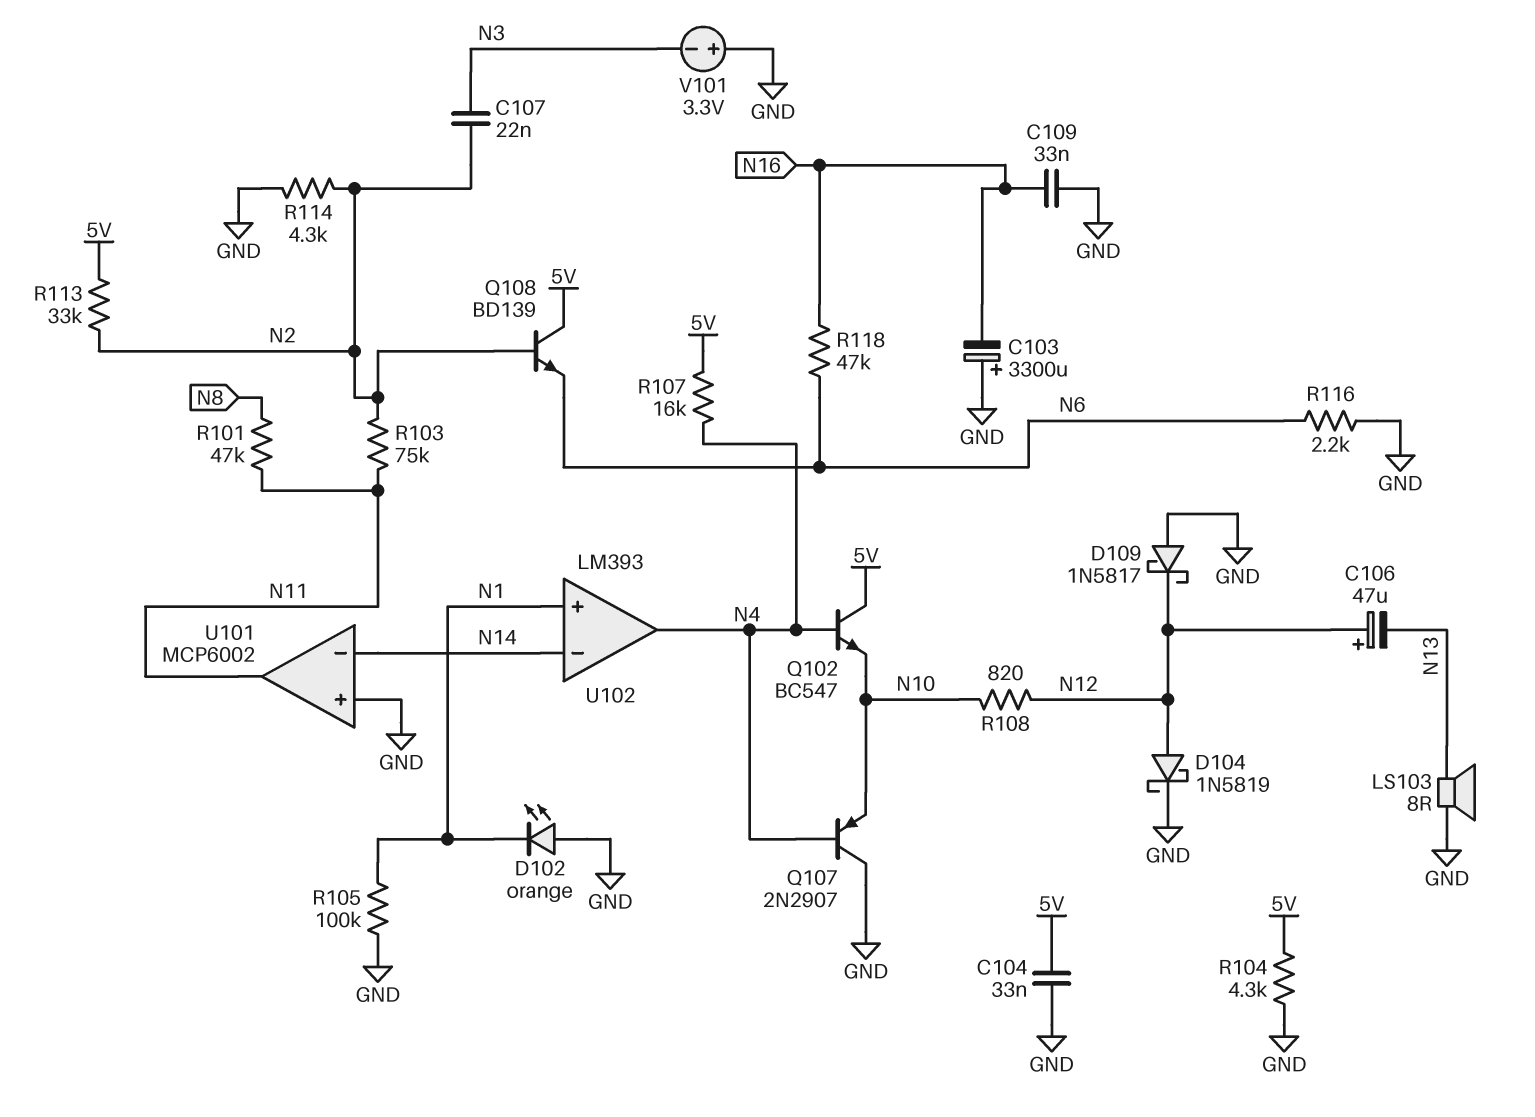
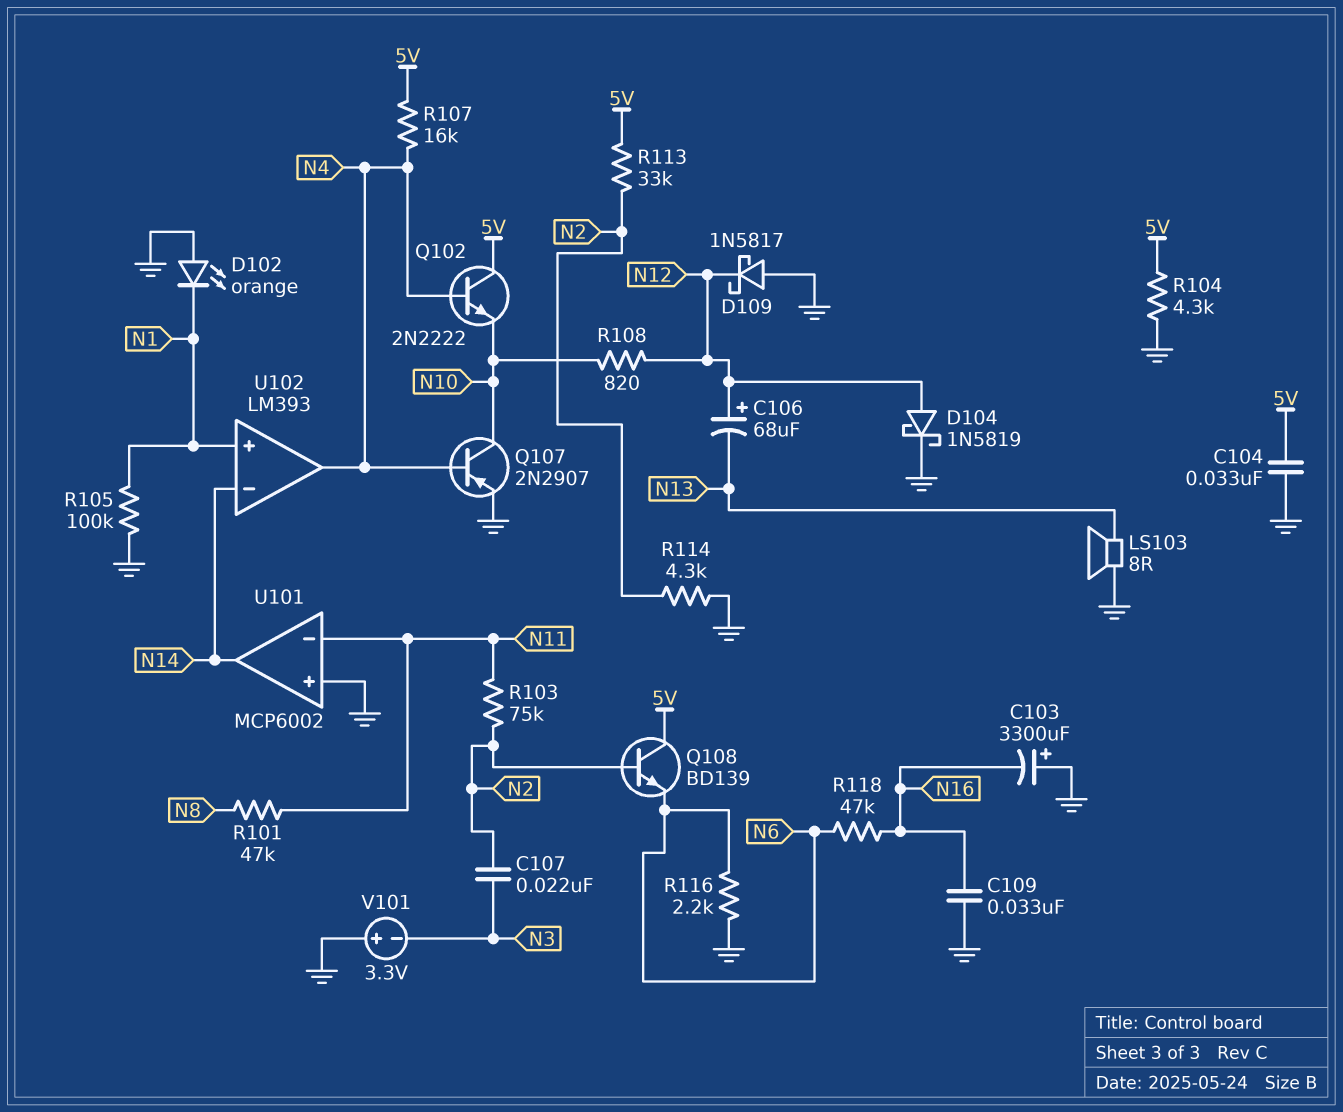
C106: 47uF (plus N12, minus N13) -> 68uF (plus N12, minus N13)
Q102: NPN BC547 (B N4, C 5V, E N10) -> NPN 2N2222 (B N4, C 5V, E N10)
Q107: PNP 2N2907 (B N4, C GND, E N10) -> PNP 2N2907 (B N4, C N10, E GND)
U101 pin in-: N14 -> N11
U101 pin out: N11 -> N14

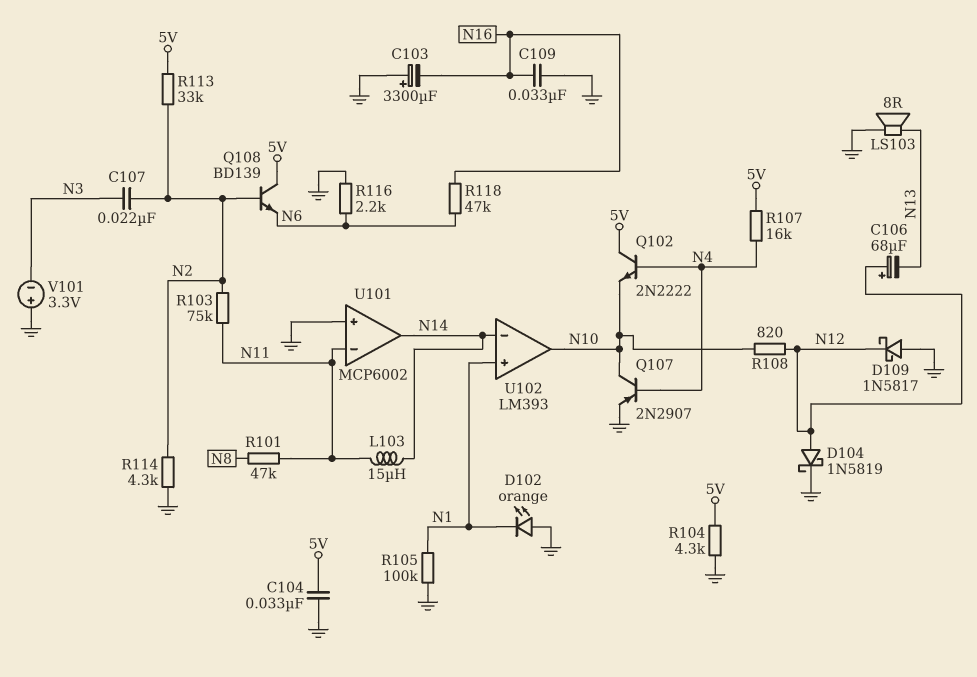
L103: none -> 15uH (N11, N14)
U102 pin out: N4 -> N10

